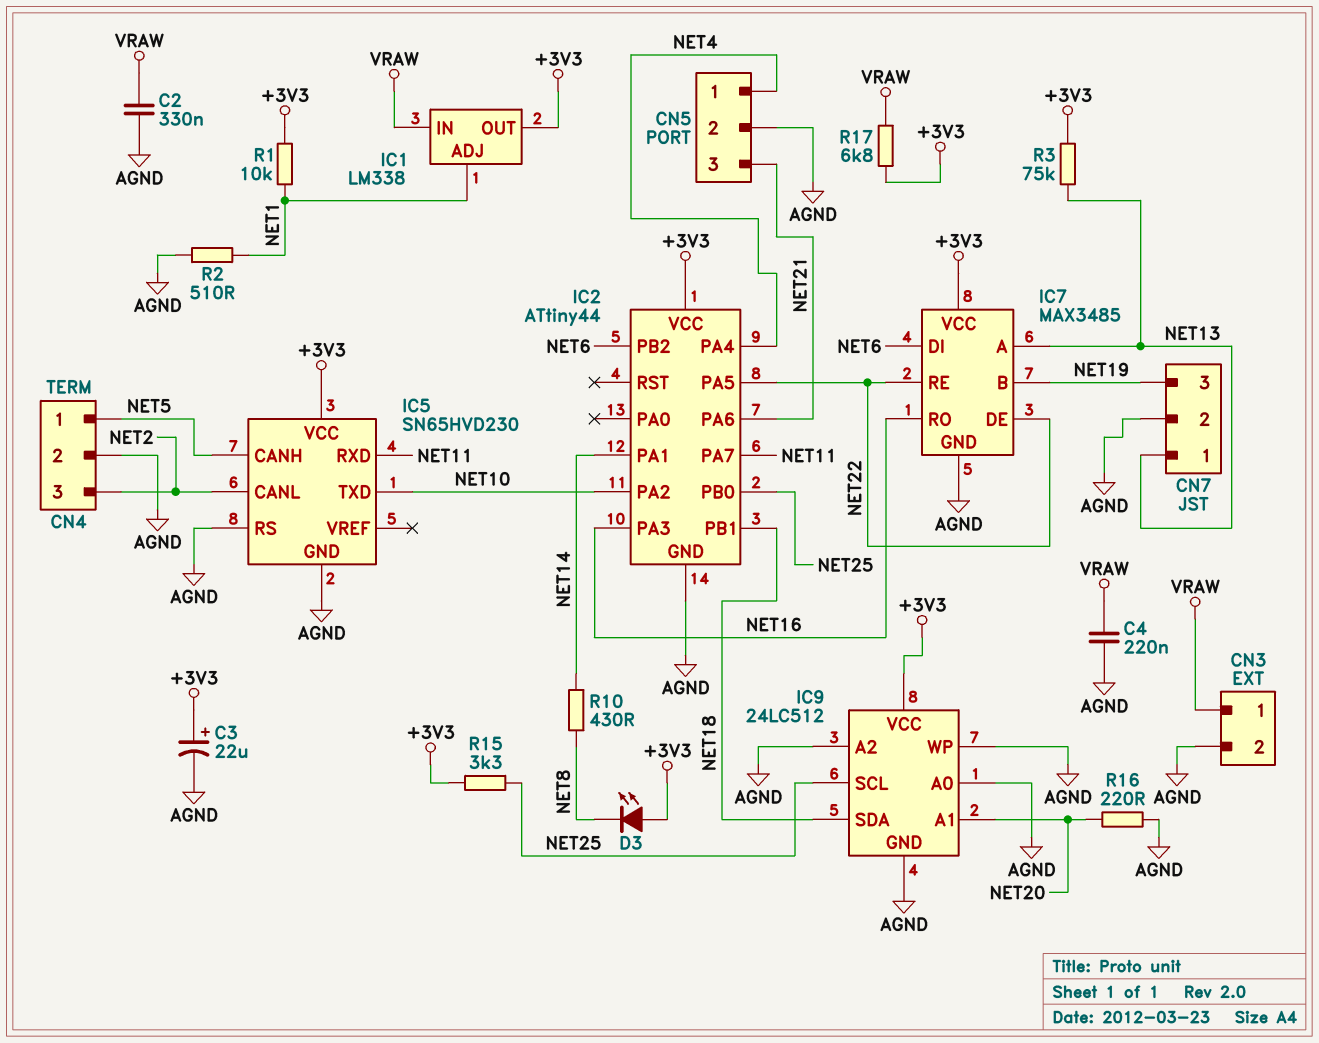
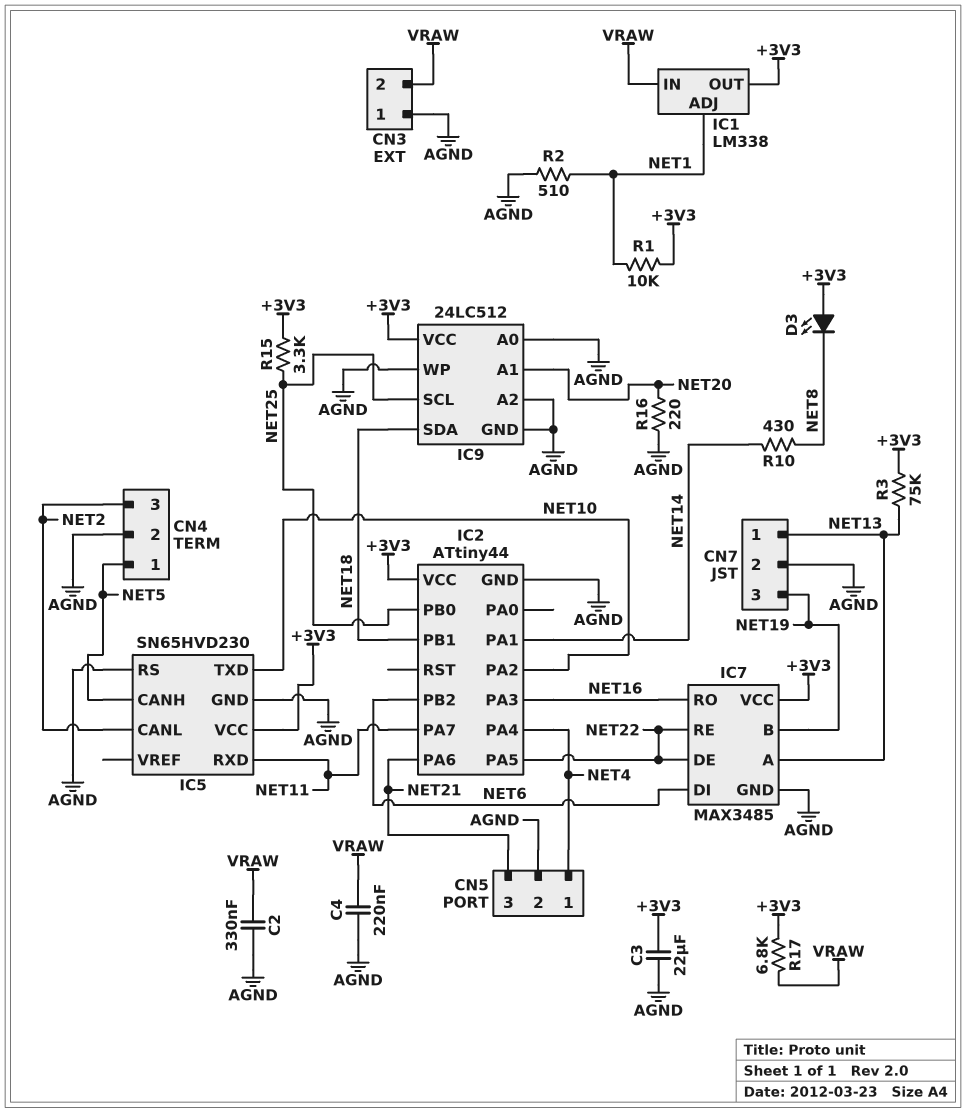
C3: 22uF (plus +3V3, minus AGND) -> 22uF (+3V3, AGND)
CN3 pin 1: VRAW -> AGND
CN3 pin 2: AGND -> VRAW

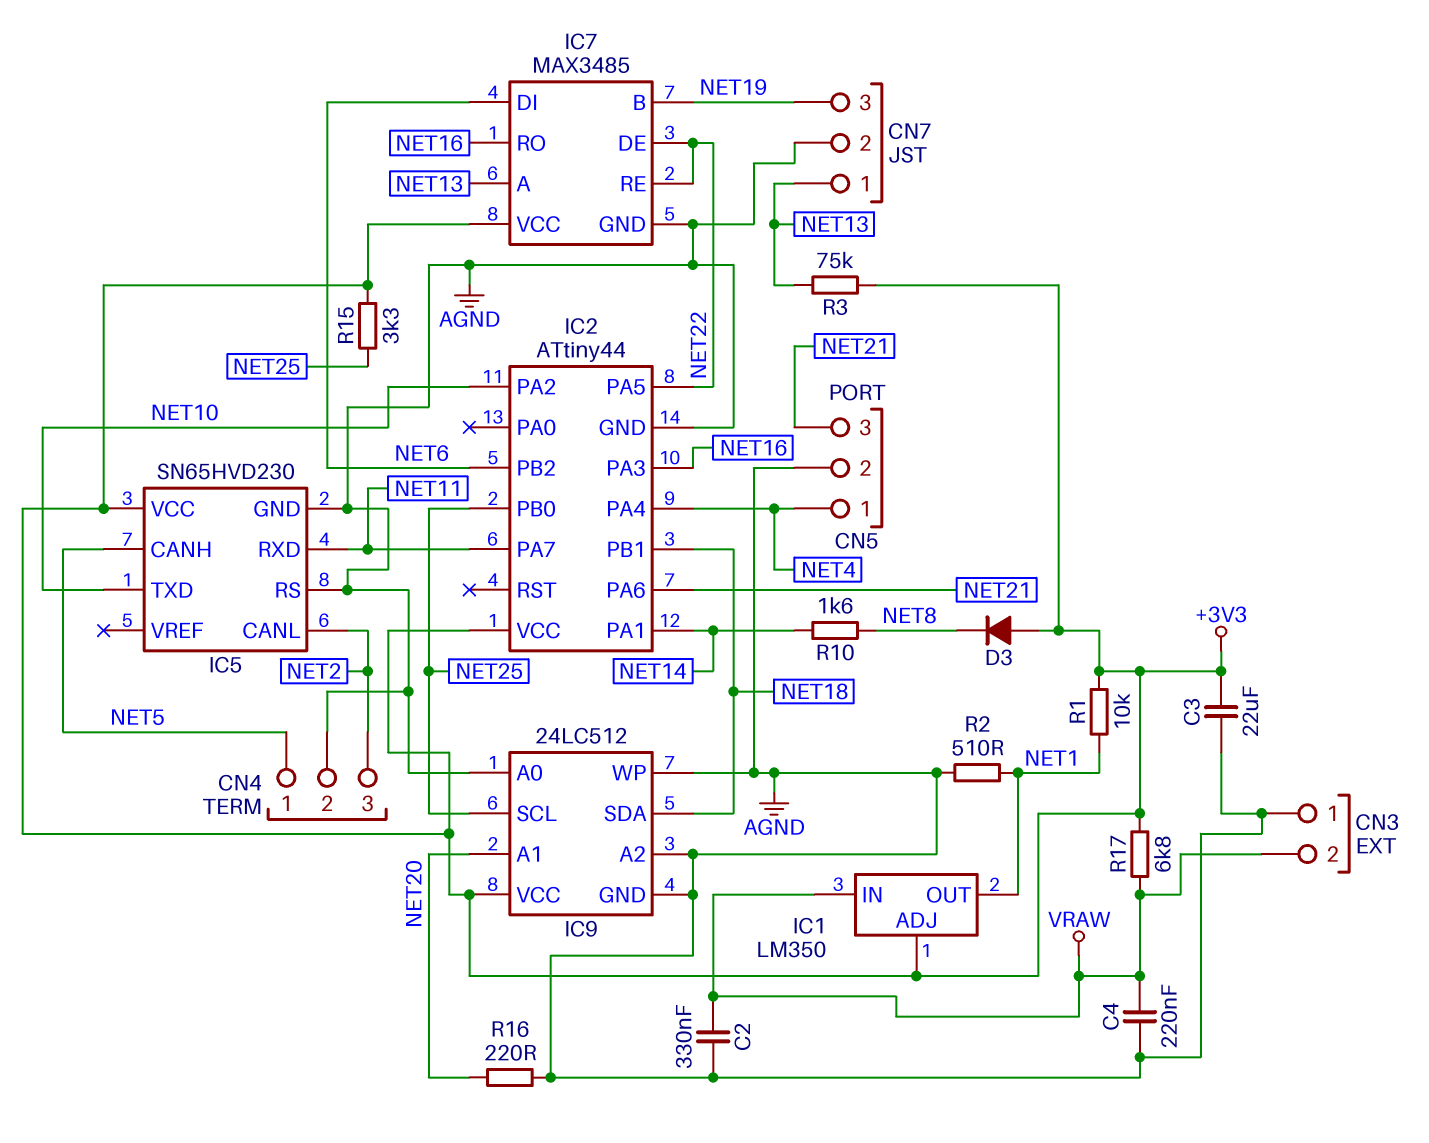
D3: LED (A +3V3, K NET8) -> diode (A +3V3, K NET8)
IC1: LM338 -> LM350
IC1 pin ADJ: NET1 -> +3V3
IC1 pin OUT: +3V3 -> NET1
R10: 430 (NET8, NET14) -> 1.6k (NET8, NET14)

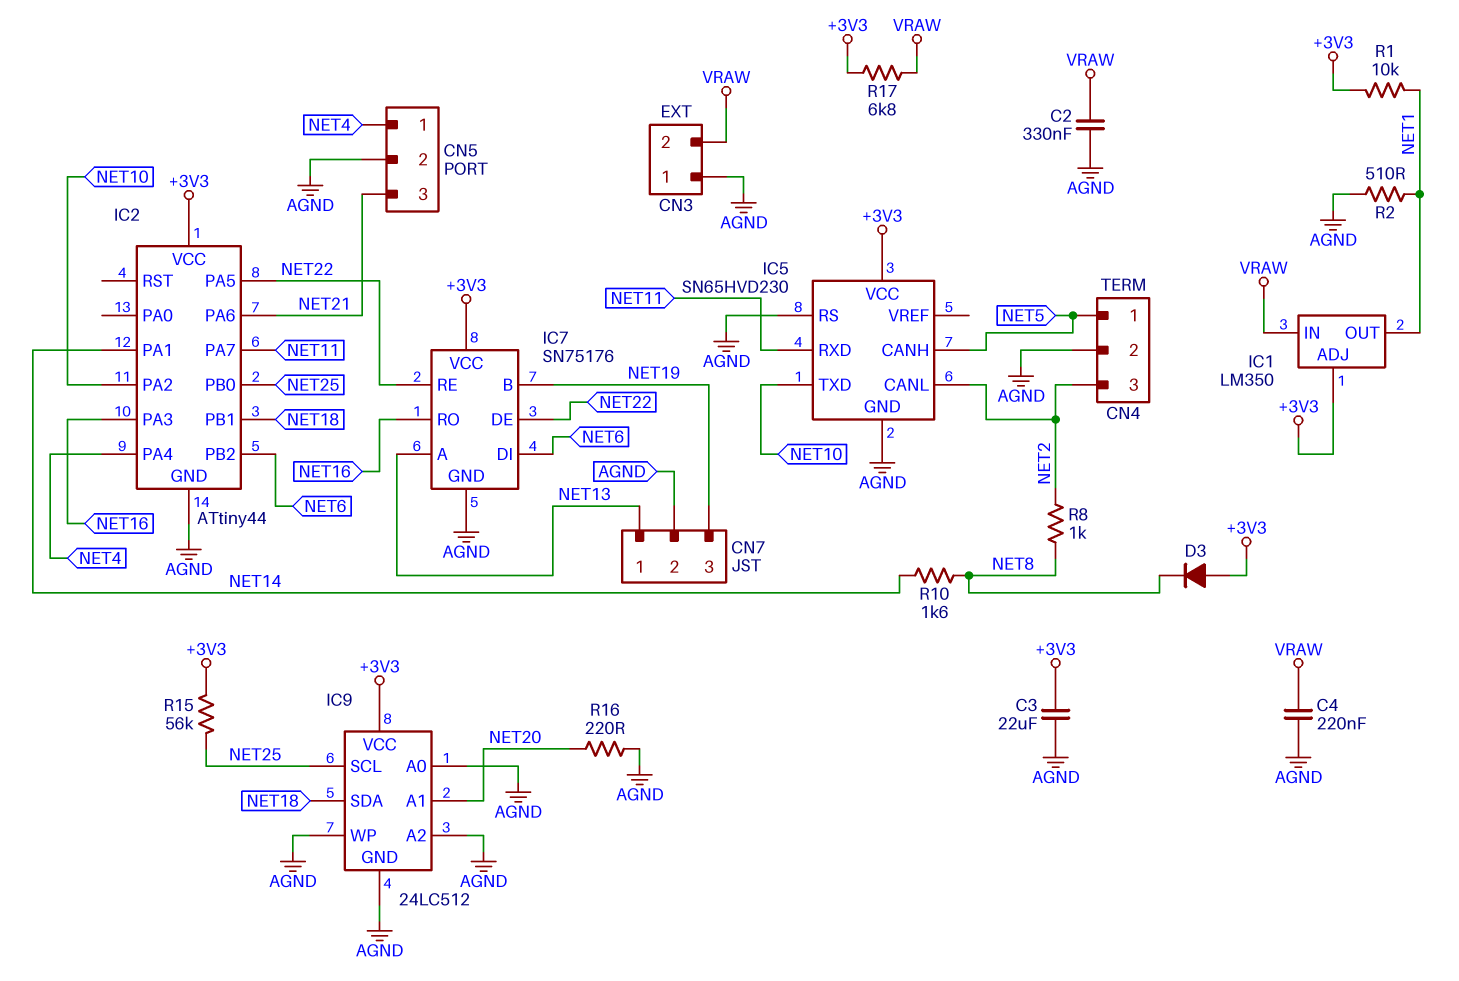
IC7: MAX3485 -> SN75176
R3: 75k (+3V3, NET13) -> none
R8: none -> 1k (NET2, NET8)
R15: 3.3k (+3V3, NET25) -> 56k (+3V3, NET25)

